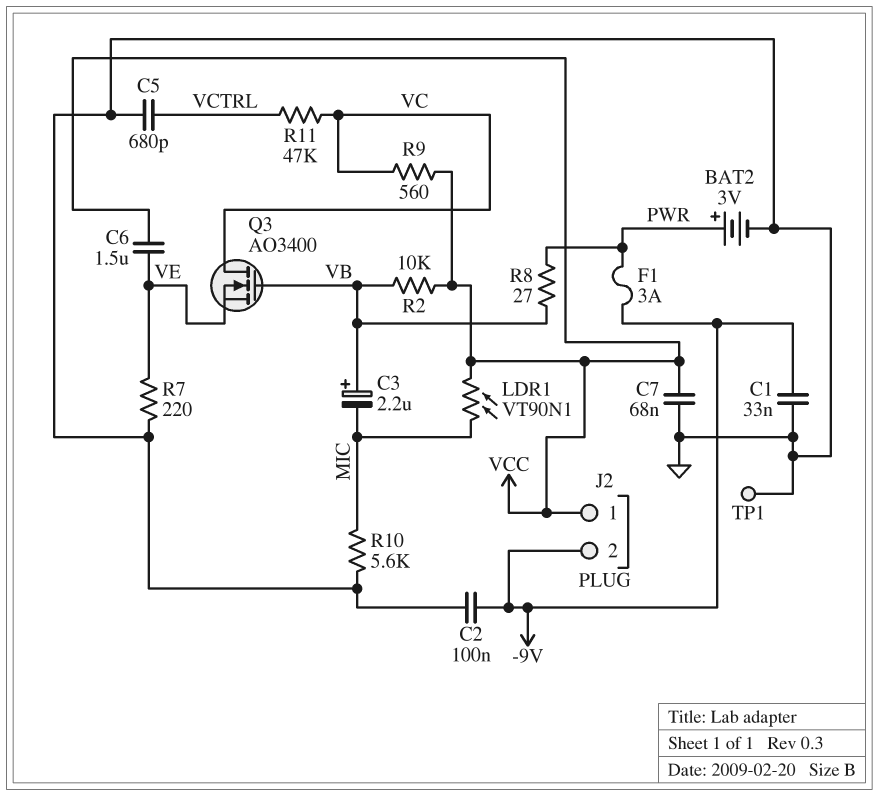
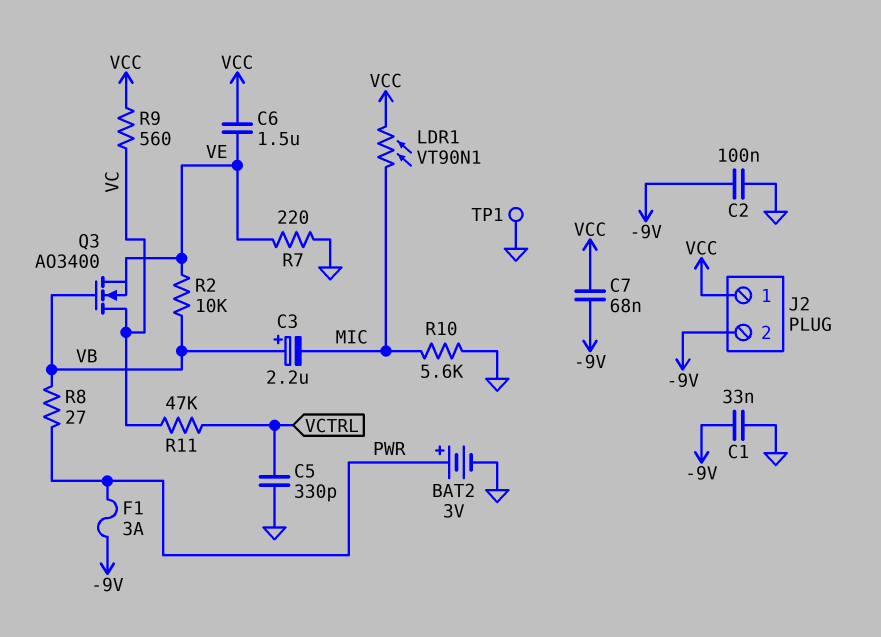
C5: 680pF (GND, VCTRL) -> 330pF (GND, VCTRL)
C7: 68nF (GND, VCC) -> 68nF (-9V, VCC)
R2: 10k (VB, VCC) -> 10k (VB, VE)

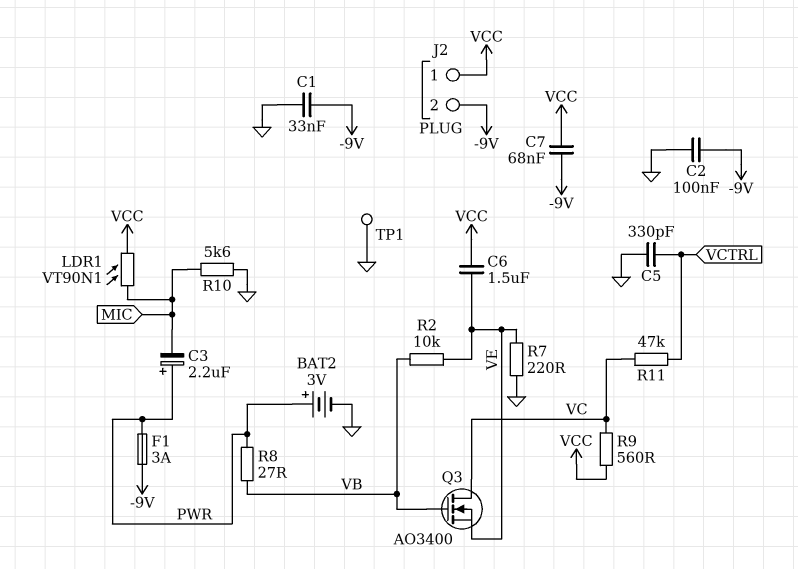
C3: 2.2uF (plus VB, minus MIC) -> 2.2uF (plus PWR, minus MIC)

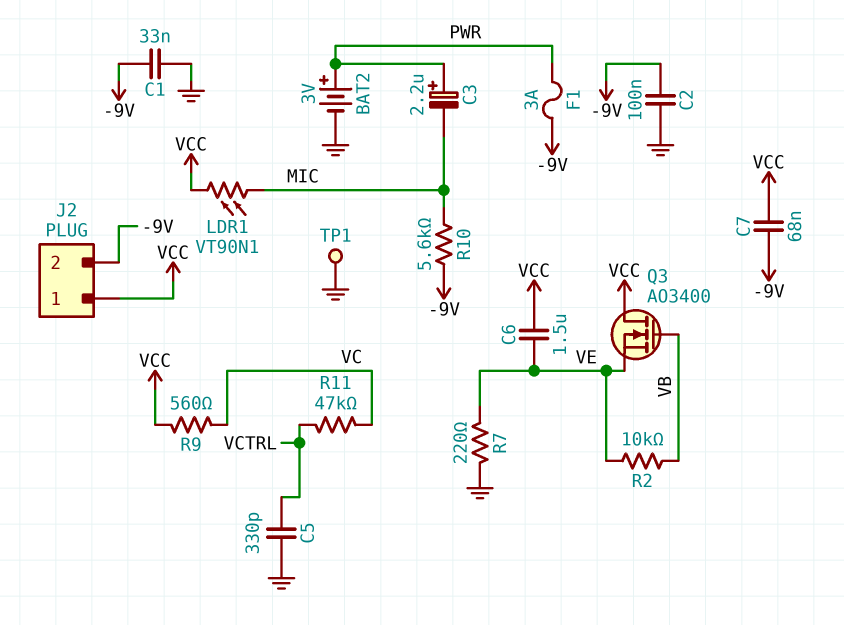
Q3: NMOS AO3400 (G VB, D VC, S VE) -> NMOS AO3400 (G VB, D VCC, S VE)
R8: 27 (PWR, VB) -> none
R10: 5.6k (GND, MIC) -> 5.6k (-9V, MIC)

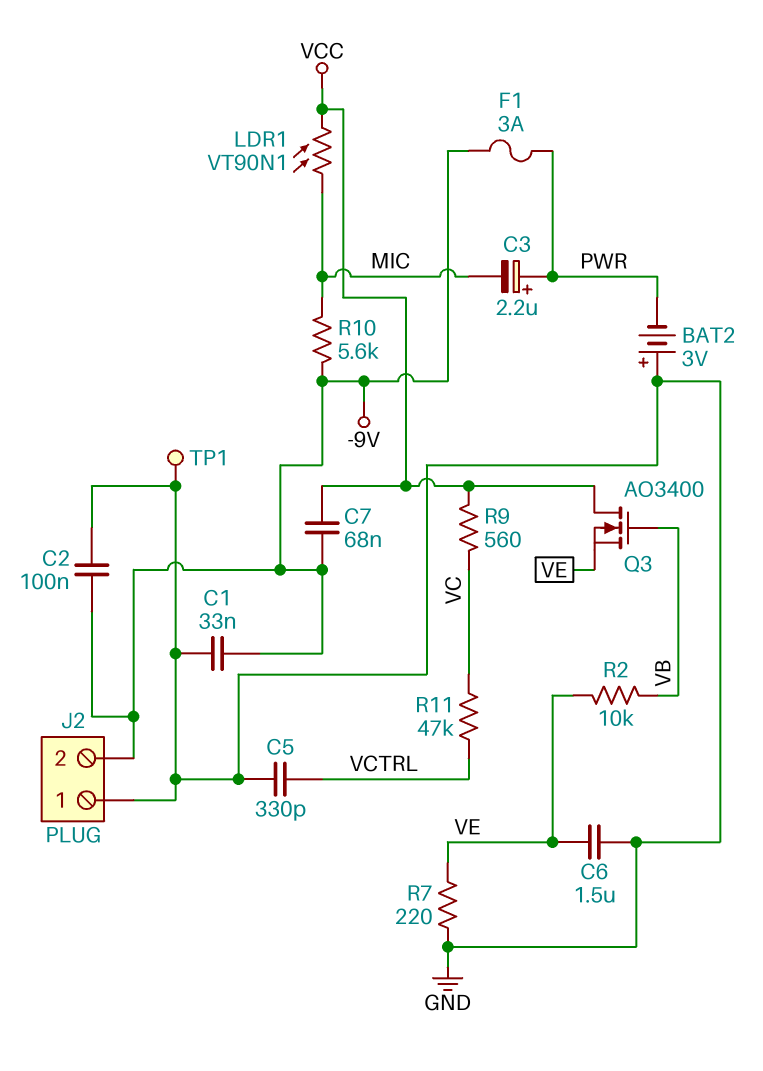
BAT2: 3V (plus PWR, minus GND) -> 3V (plus GND, minus PWR)
C6: 1.5uF (VCC, VE) -> 1.5uF (GND, VE)
J2 pin 1: VCC -> GND

